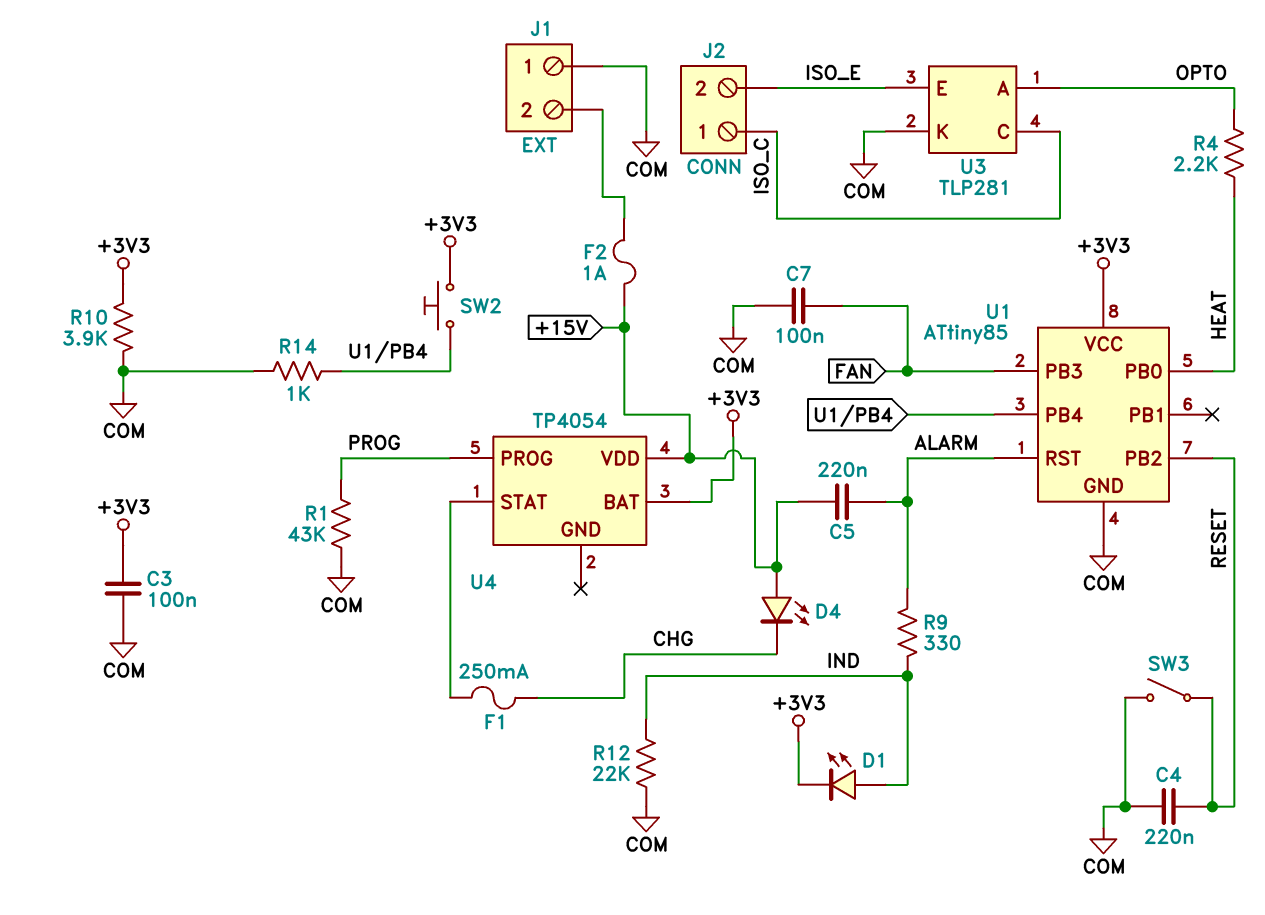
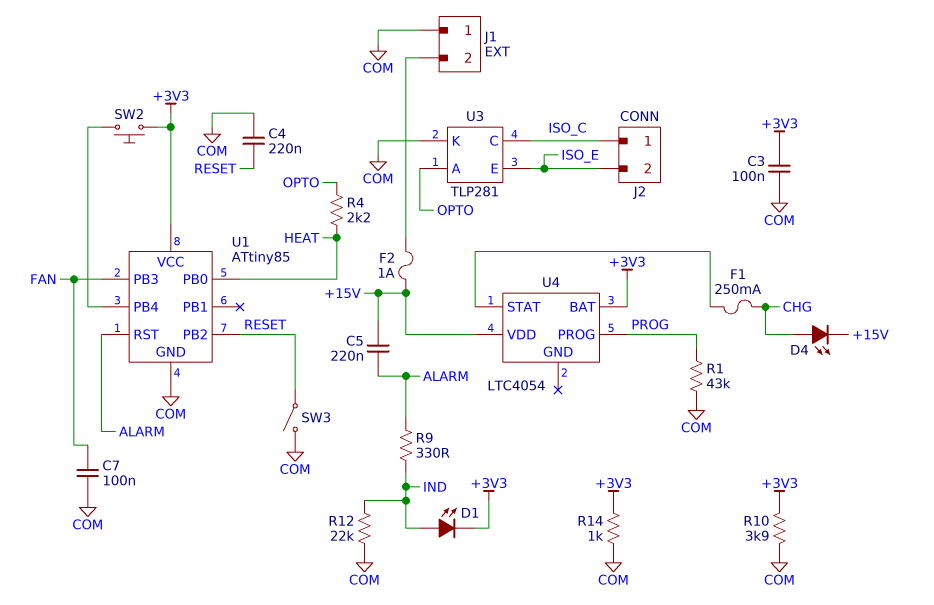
D4: LED (A +15V, K CHG) -> LED (A CHG, K +15V)
R14: 1k (COM, U1/PB4) -> 1k (+3V3, COM)
U4: TP4054 -> LTC4054

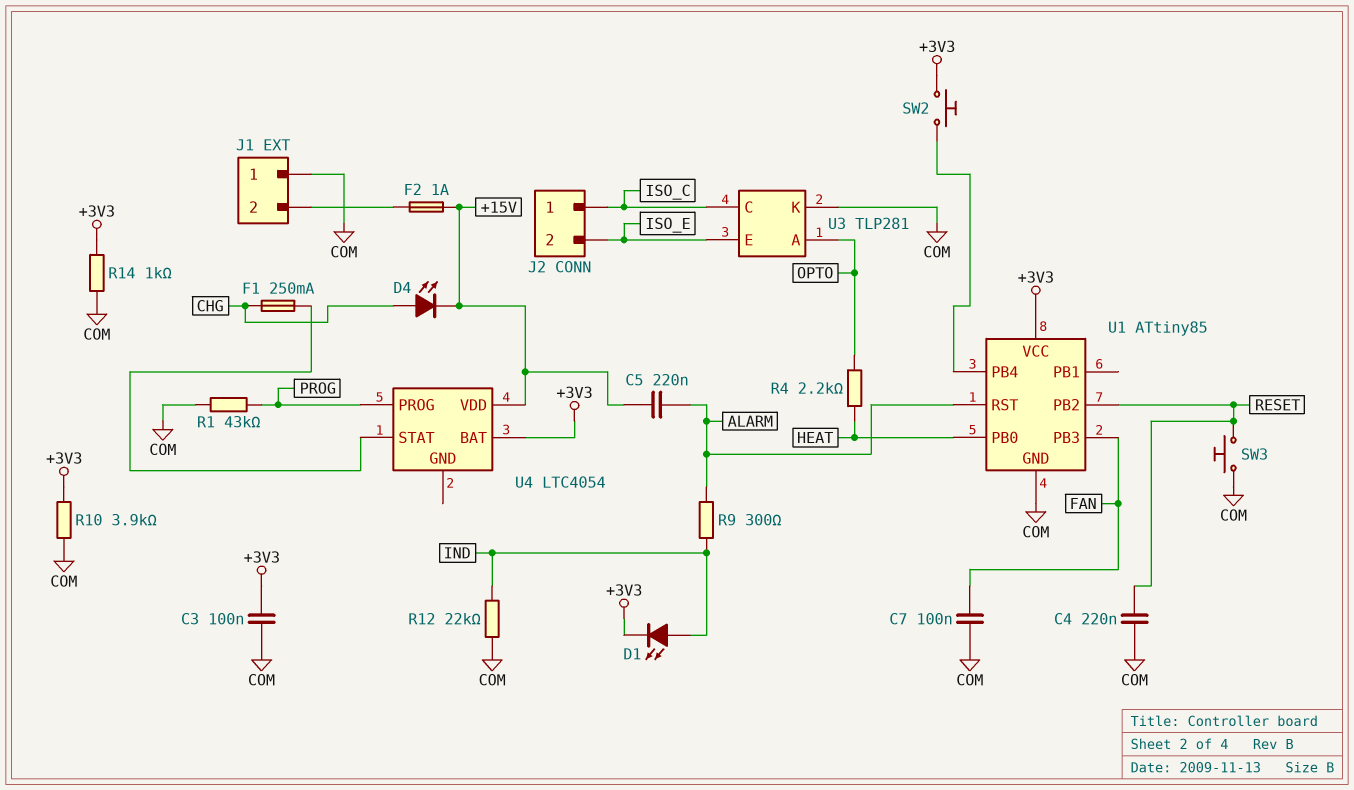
R9: 330 (ALARM, IND) -> 300 (ALARM, IND)
SW3: switch (COM, RESET) -> button (COM, RESET)

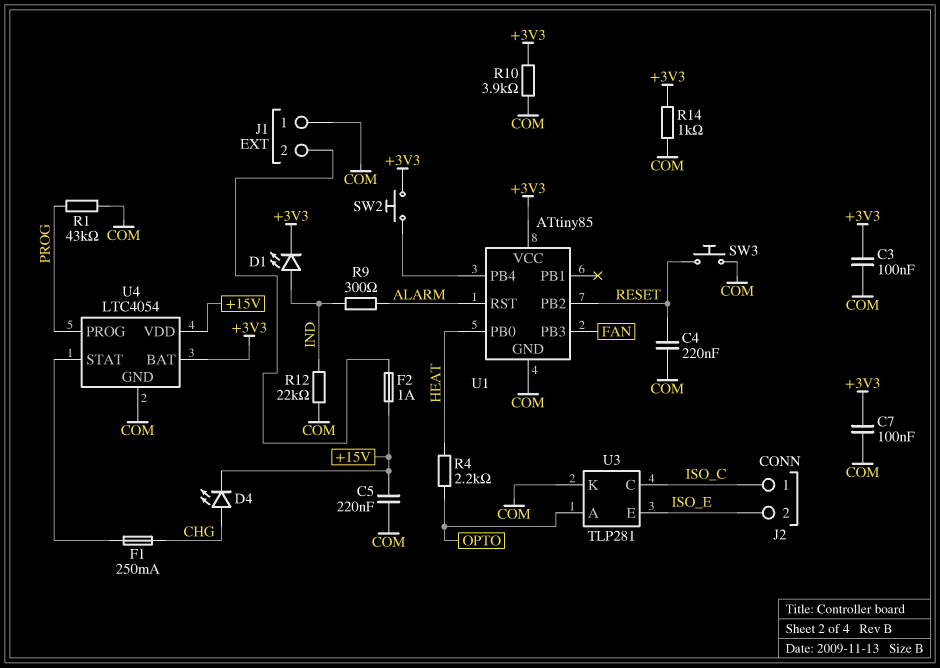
C5: 220nF (+15V, ALARM) -> 220nF (+15V, COM)
C7: 100nF (COM, FAN) -> 100nF (+3V3, COM)
U4 pin GND: none -> COM

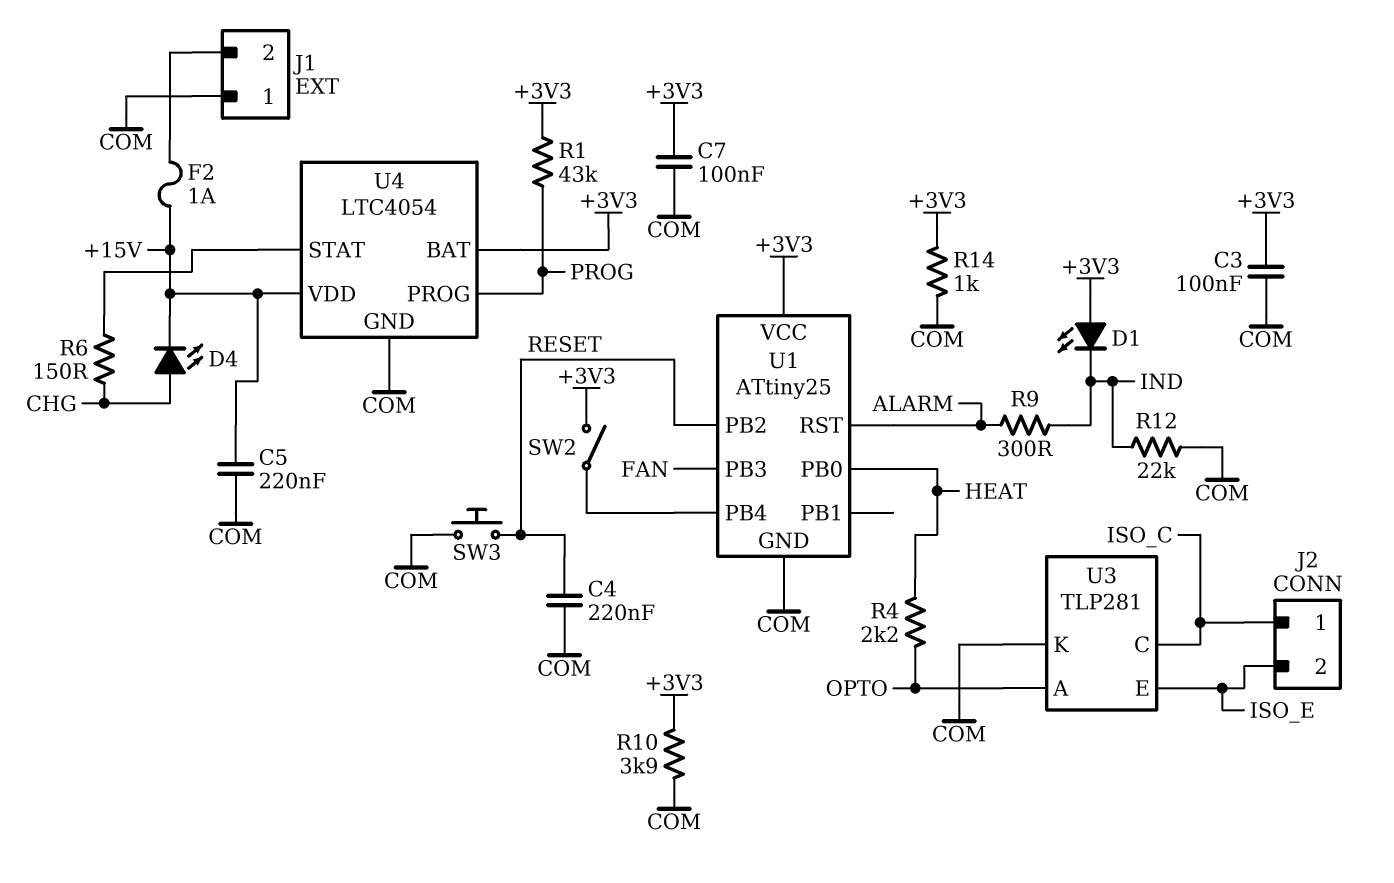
D1: LED (A IND, K +3V3) -> LED (A +3V3, K IND)
F1: 250mA (CHG, U4/STAT) -> none
R1: 43k (COM, PROG) -> 43k (+3V3, PROG)
R6: none -> 150 (CHG, U4/STAT)
SW2: button (+3V3, U1/PB4) -> switch (+3V3, U1/PB4)
U1: ATtiny85 -> ATtiny25

